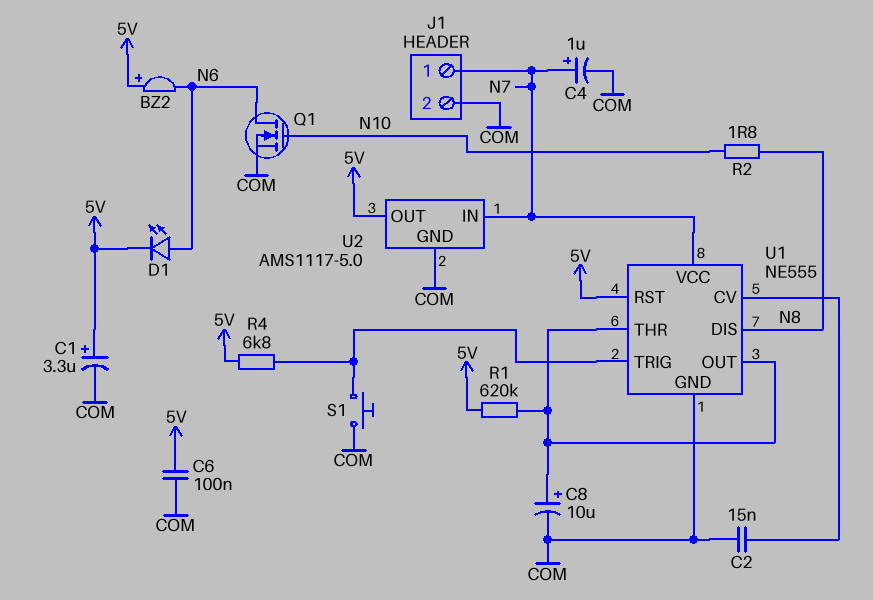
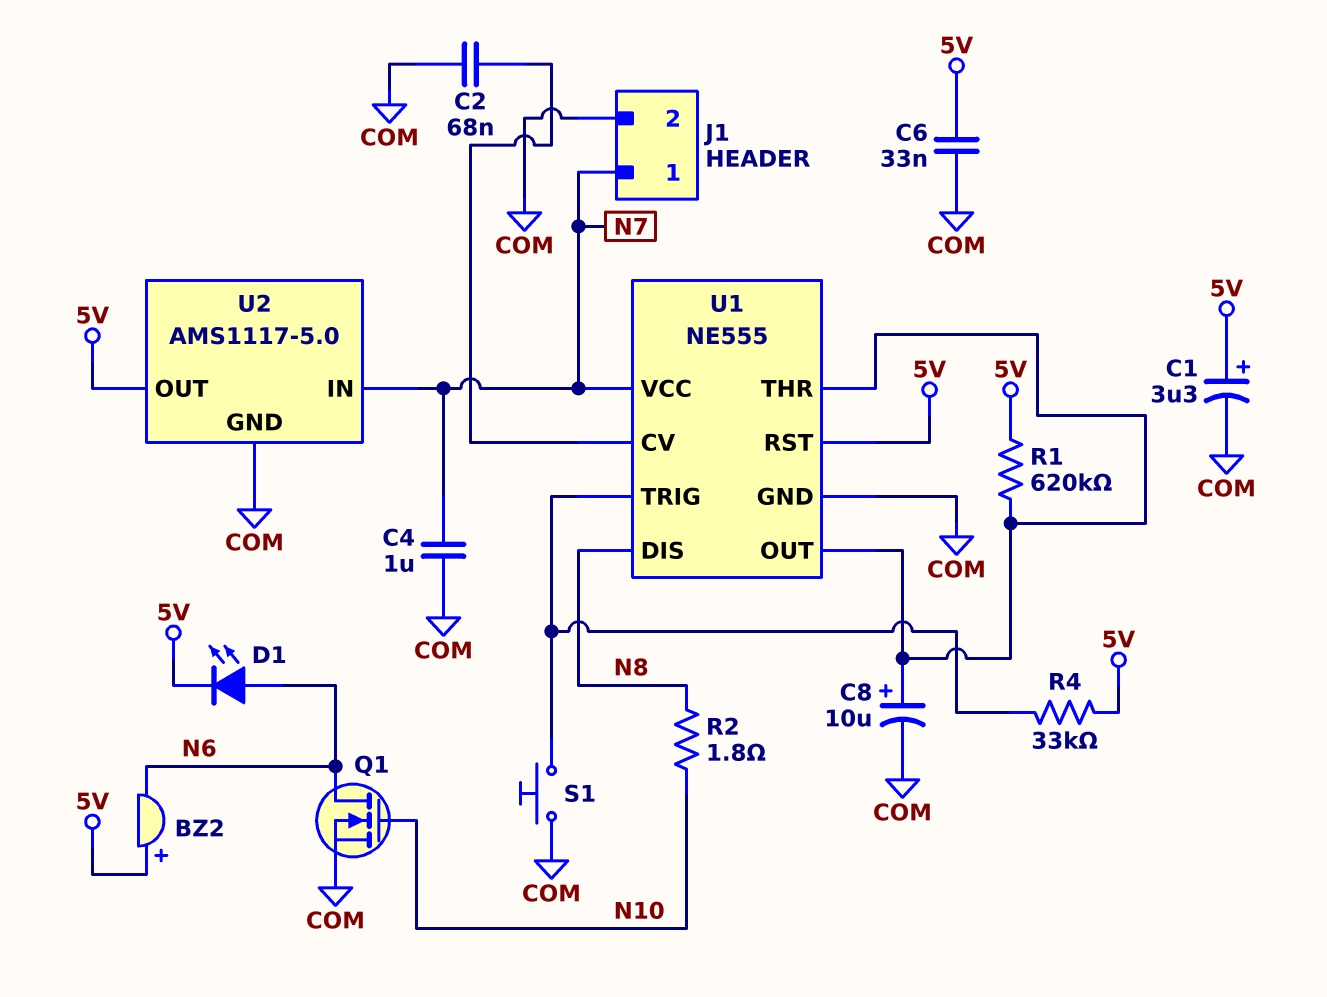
C2: 15nF (COM, U1/CV) -> 68nF (COM, U1/CV)
C4: 1uF (plus N7, minus COM) -> 1uF (COM, N7)
C6: 100nF (5V, COM) -> 33nF (5V, COM)
R4: 6.8k (5V, U1/TRIG) -> 33k (5V, U1/TRIG)

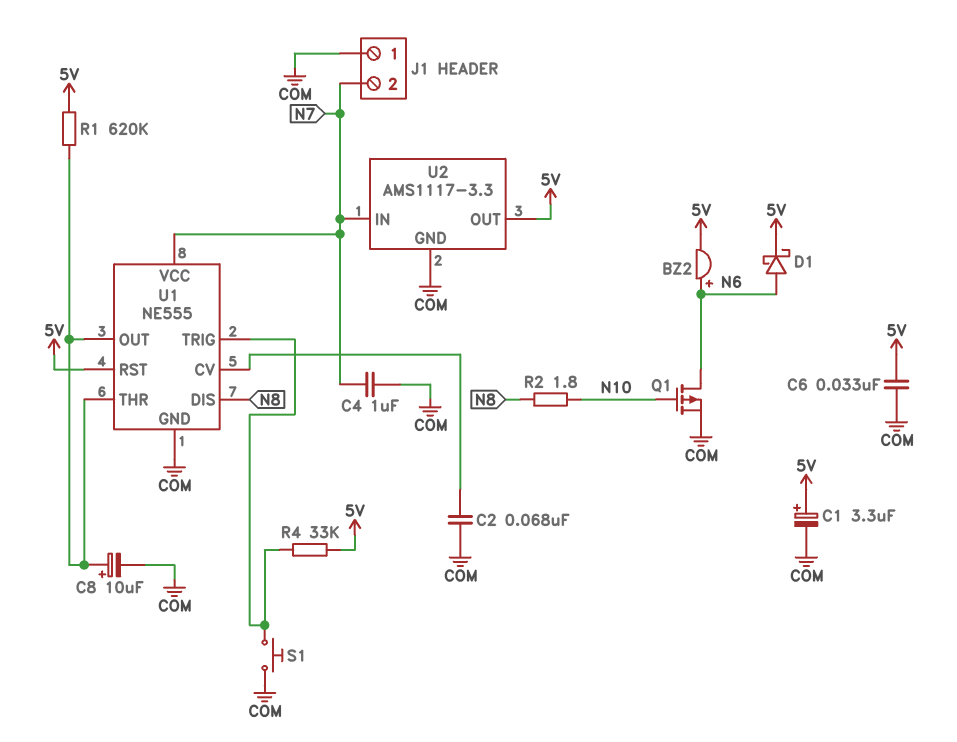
BZ2: buzzer (plus 5V, minus N6) -> buzzer (plus N6, minus 5V)
D1: LED (A N6, K 5V) -> schottky (A N6, K 5V)
J1 pin 1: N7 -> COM
J1 pin 2: COM -> N7
Q1: NMOS (G N10, D N6, S COM) -> PMOS (G N10, D N6, S COM)
U2: AMS1117-5.0 -> AMS1117-3.3

